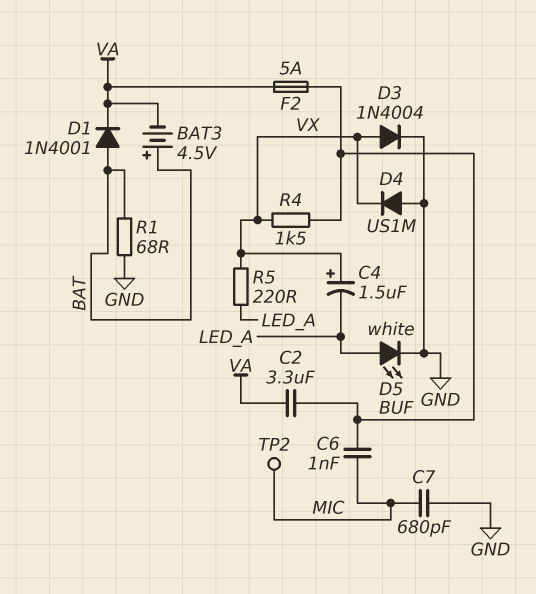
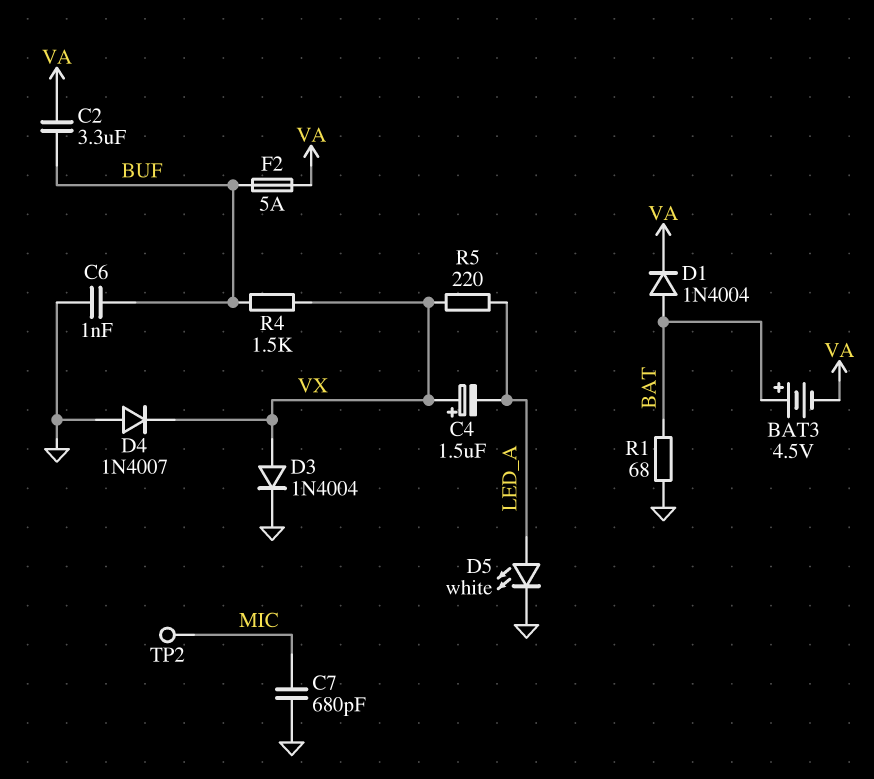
C6: 1nF (BUF, MIC) -> 1nF (BUF, GND)
D1: diode 1N4001 (A BAT, K VA) -> diode 1N4004 (A BAT, K VA)
D4: diode US1M (A GND, K VX) -> diode 1N4007 (A GND, K VX)

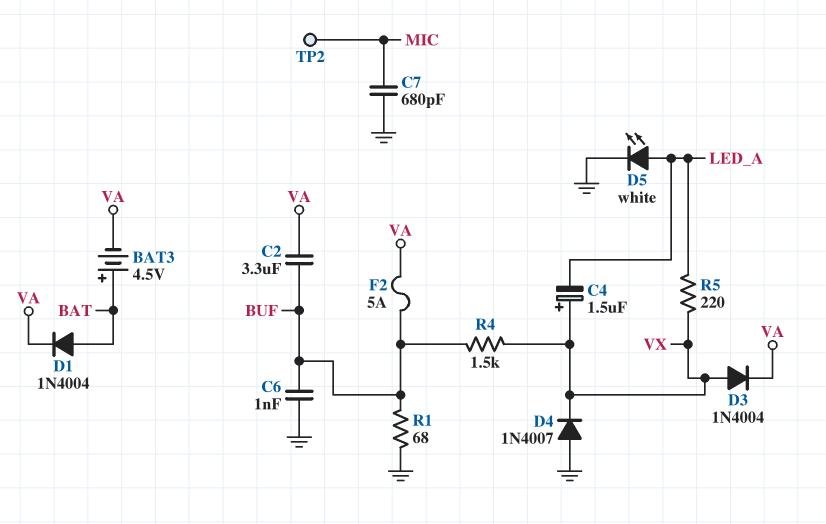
D3: diode 1N4004 (A VX, K GND) -> diode 1N4004 (A VX, K VA)
R1: 68 (BAT, GND) -> 68 (BUF, GND)

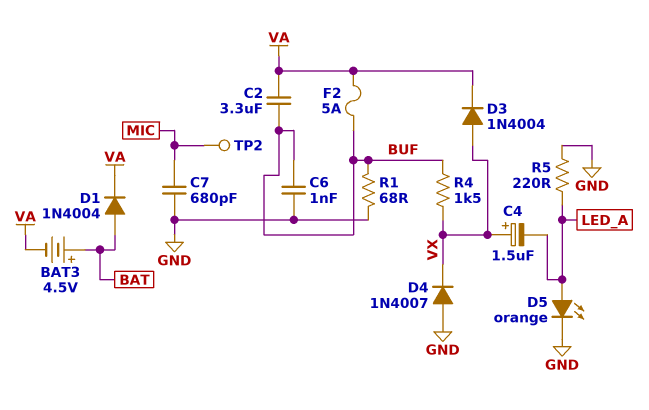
D5: LED white (A LED_A, K GND) -> LED orange (A LED_A, K GND)
R5: 220 (LED_A, VX) -> 220 (GND, LED_A)

